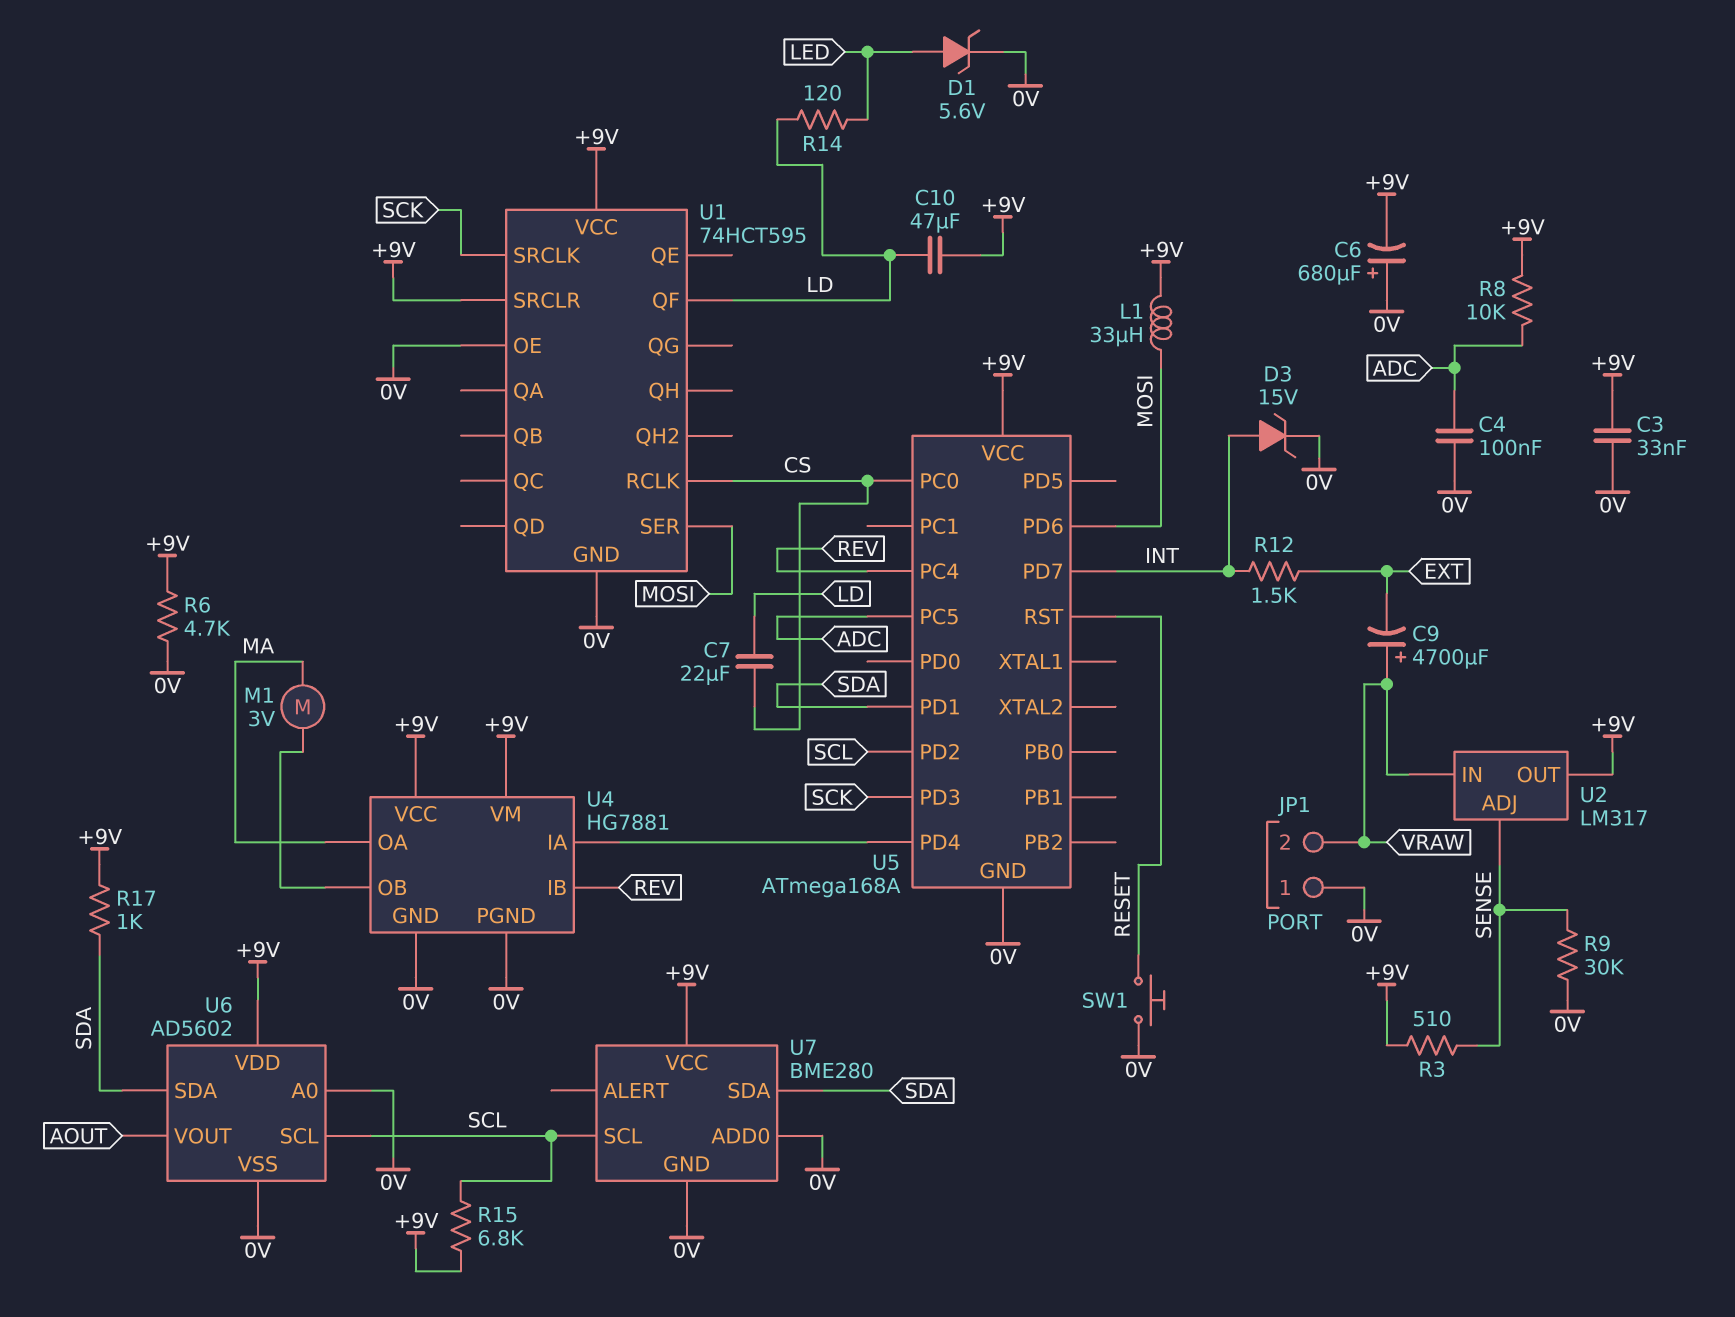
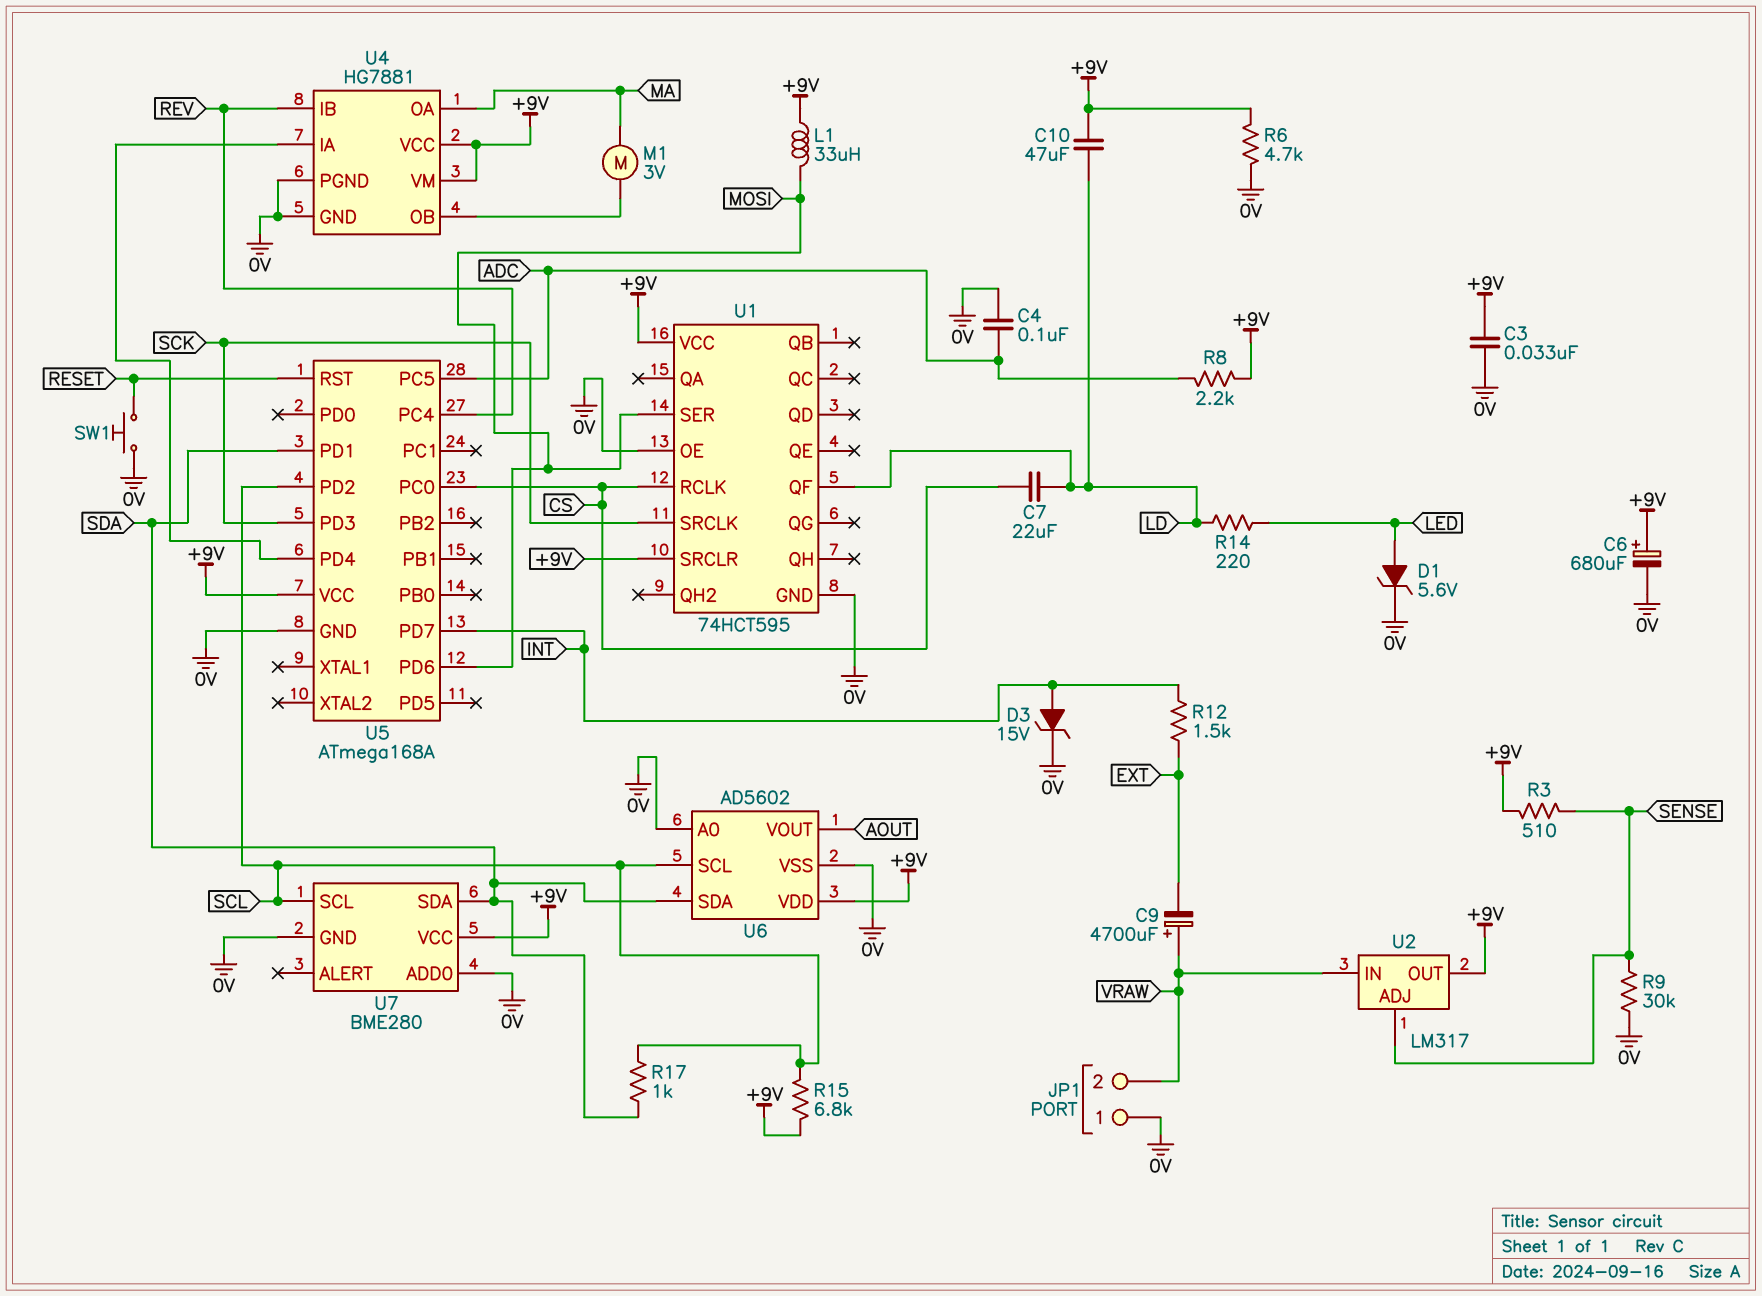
C6: 680uF (plus 0V, minus +9V) -> 680uF (plus +9V, minus 0V)
R8: 10k (+9V, ADC) -> 2.2k (+9V, ADC)
R14: 120 (LD, LED) -> 220 (LD, LED)
R17: 1k (+9V, SDA) -> 1k (SCL, SDA)

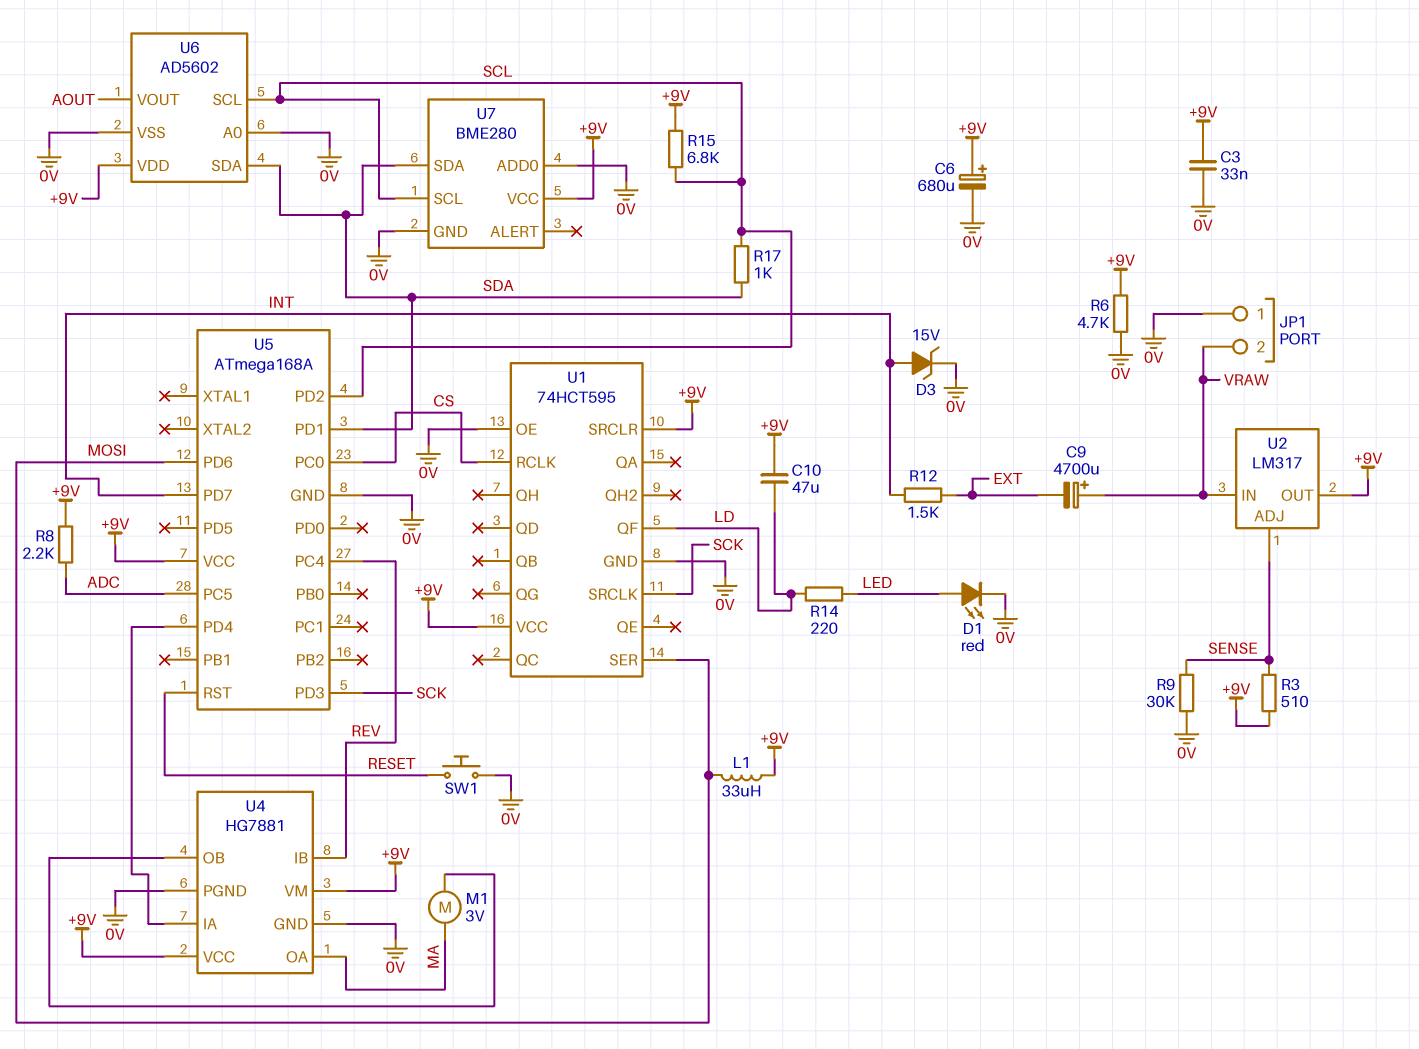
C4: 100nF (0V, ADC) -> none
C7: 22uF (CS, LD) -> none
D1: zener 5.6V (A LED, K 0V) -> LED red (A LED, K 0V)

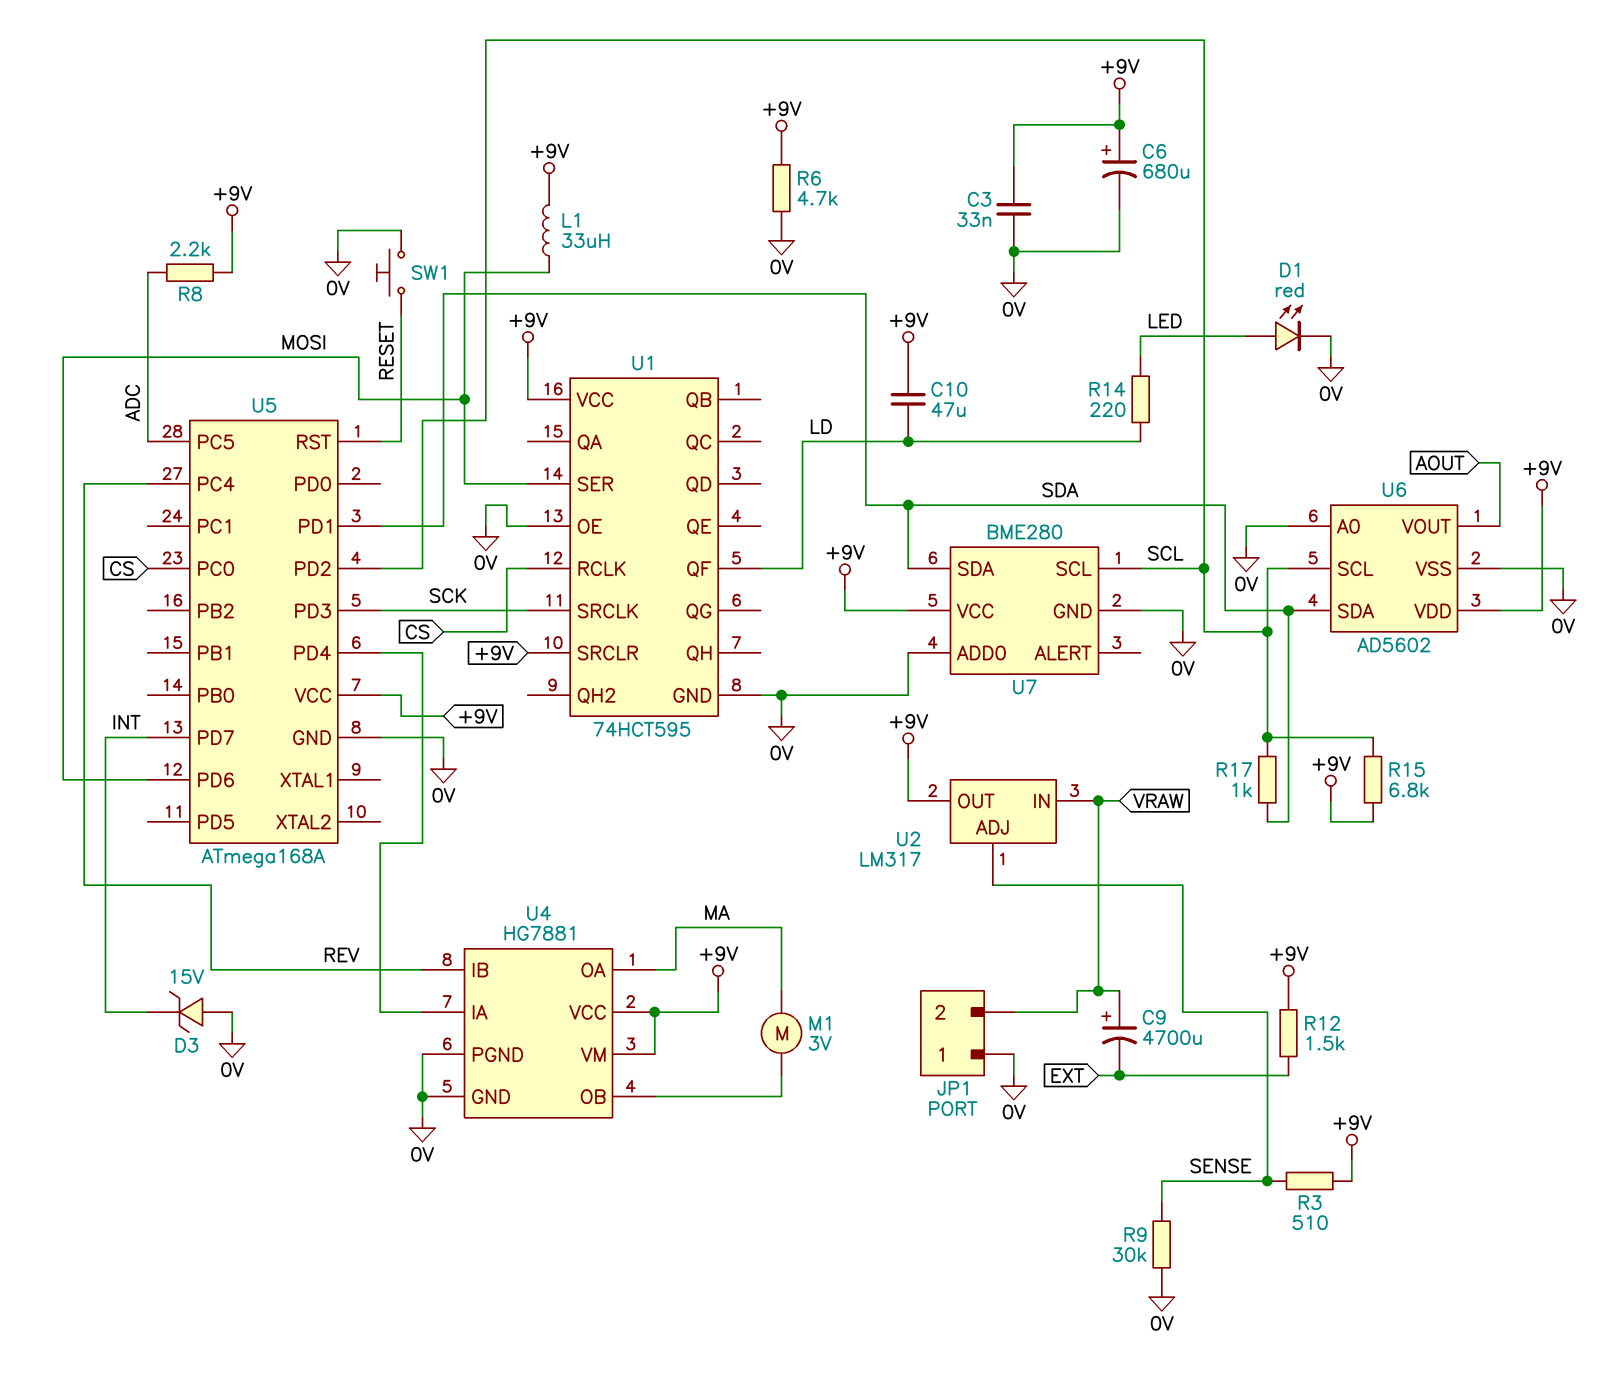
D3: zener 15V (A INT, K 0V) -> zener 15V (A 0V, K INT)
R12: 1.5k (EXT, INT) -> 1.5k (+9V, EXT)

